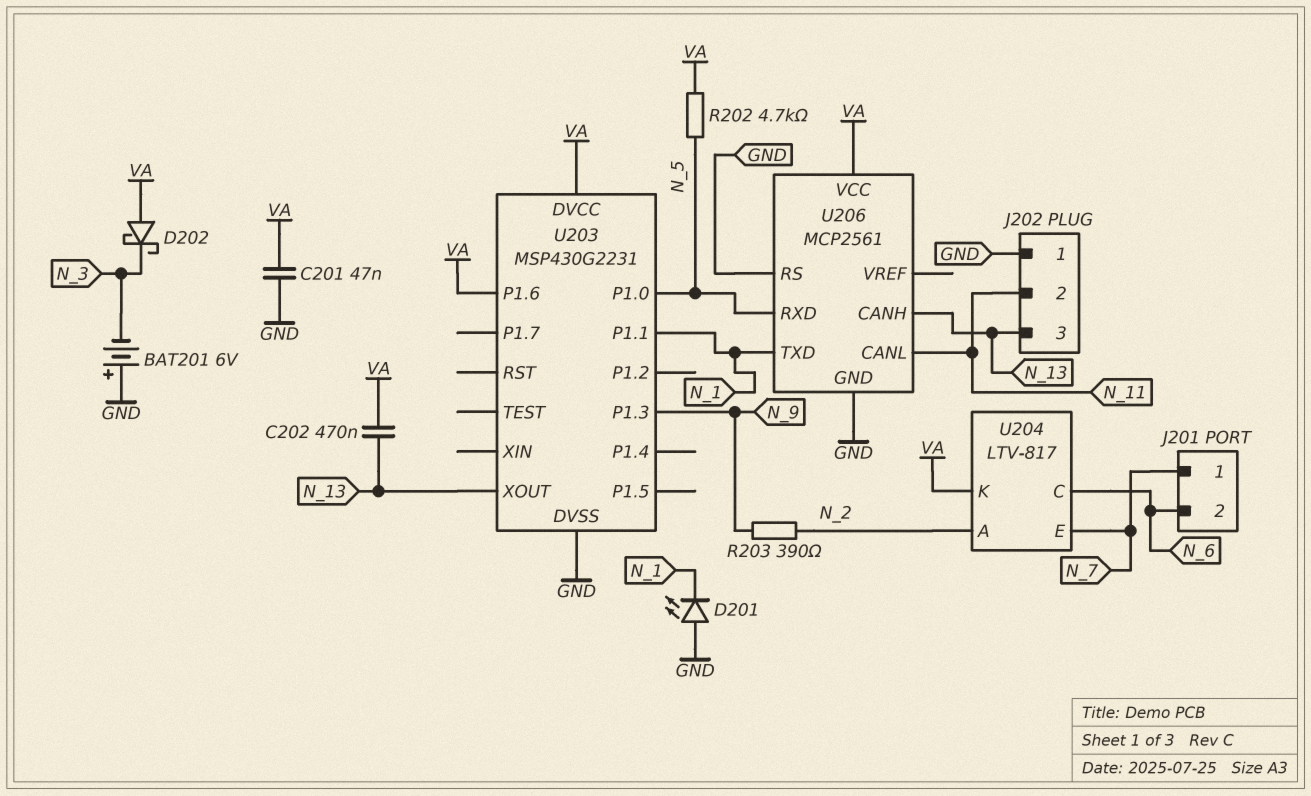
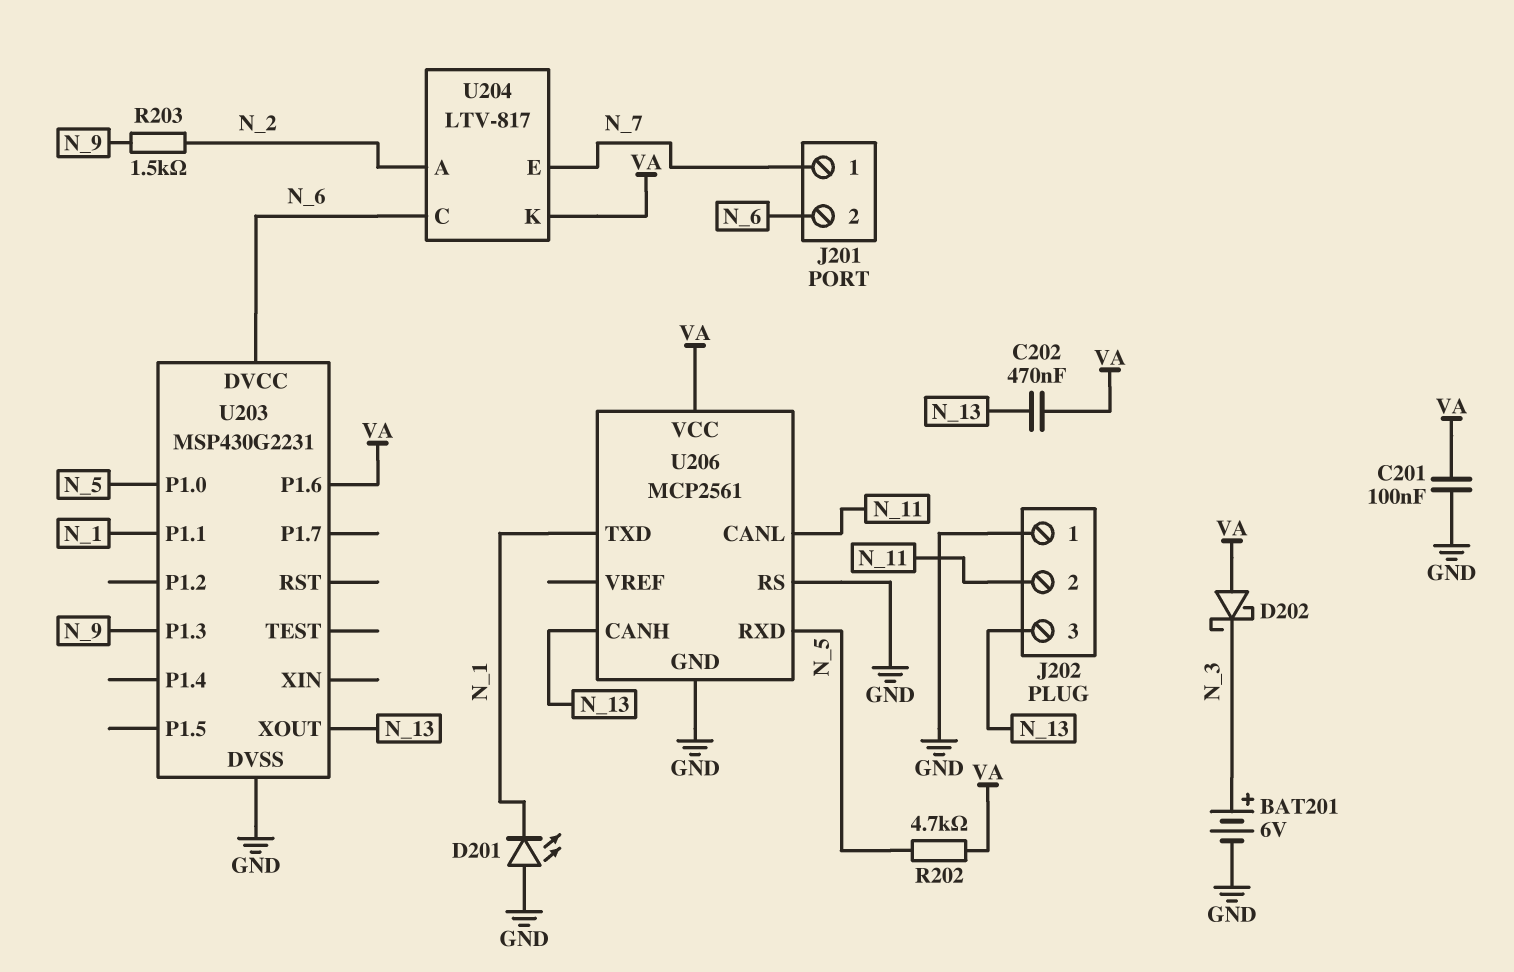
BAT201: 6V (plus GND, minus N_3) -> 6V (plus N_3, minus GND)
C201: 47nF (GND, VA) -> 100nF (GND, VA)
R203: 390 (N_2, N_9) -> 1.5k (N_2, N_9)
U203 pin DVCC: VA -> N_6

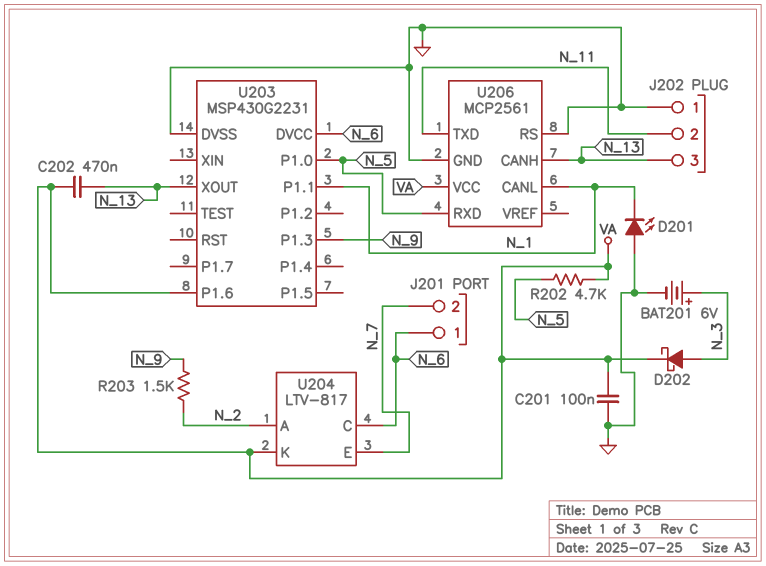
D202: schottky (A VA, K N_3) -> schottky (A N_3, K VA)
J201 pin 1: N_7 -> N_6
J201 pin 2: N_6 -> N_7
U206 pin CANL: N_11 -> N_1
U206 pin TXD: N_1 -> N_11

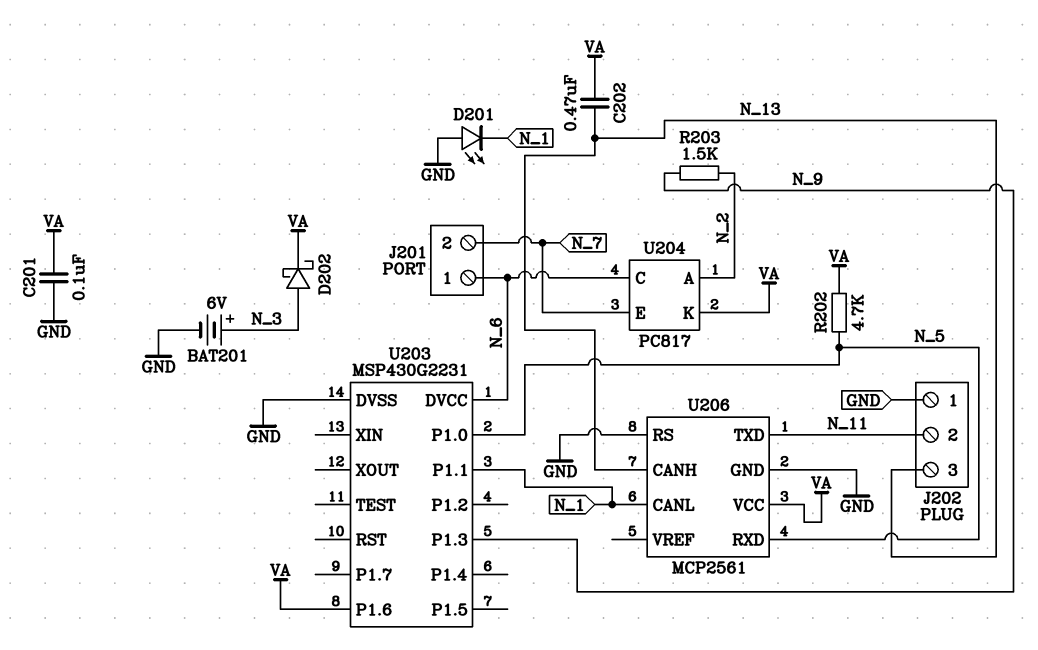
U203 pin XOUT: N_13 -> none
U204: LTV-817 -> PC817

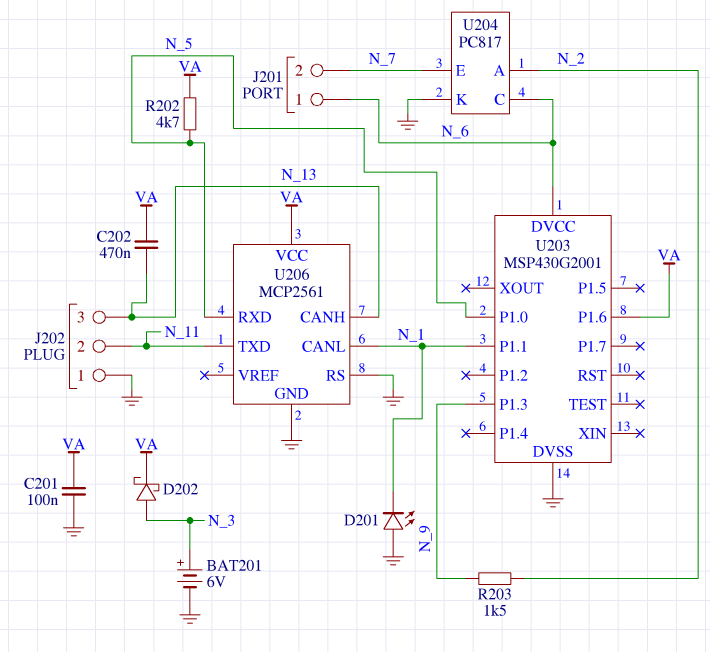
U203: MSP430G2231 -> MSP430G2001
U204 pin K: VA -> GND

